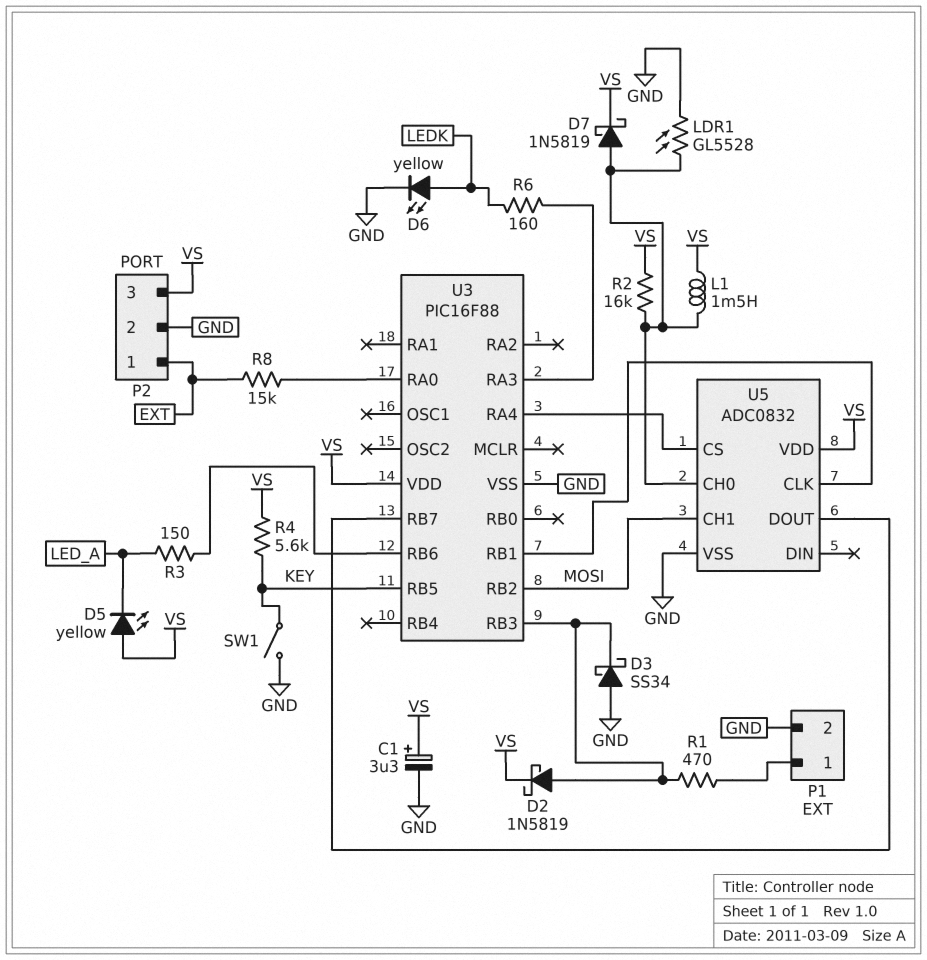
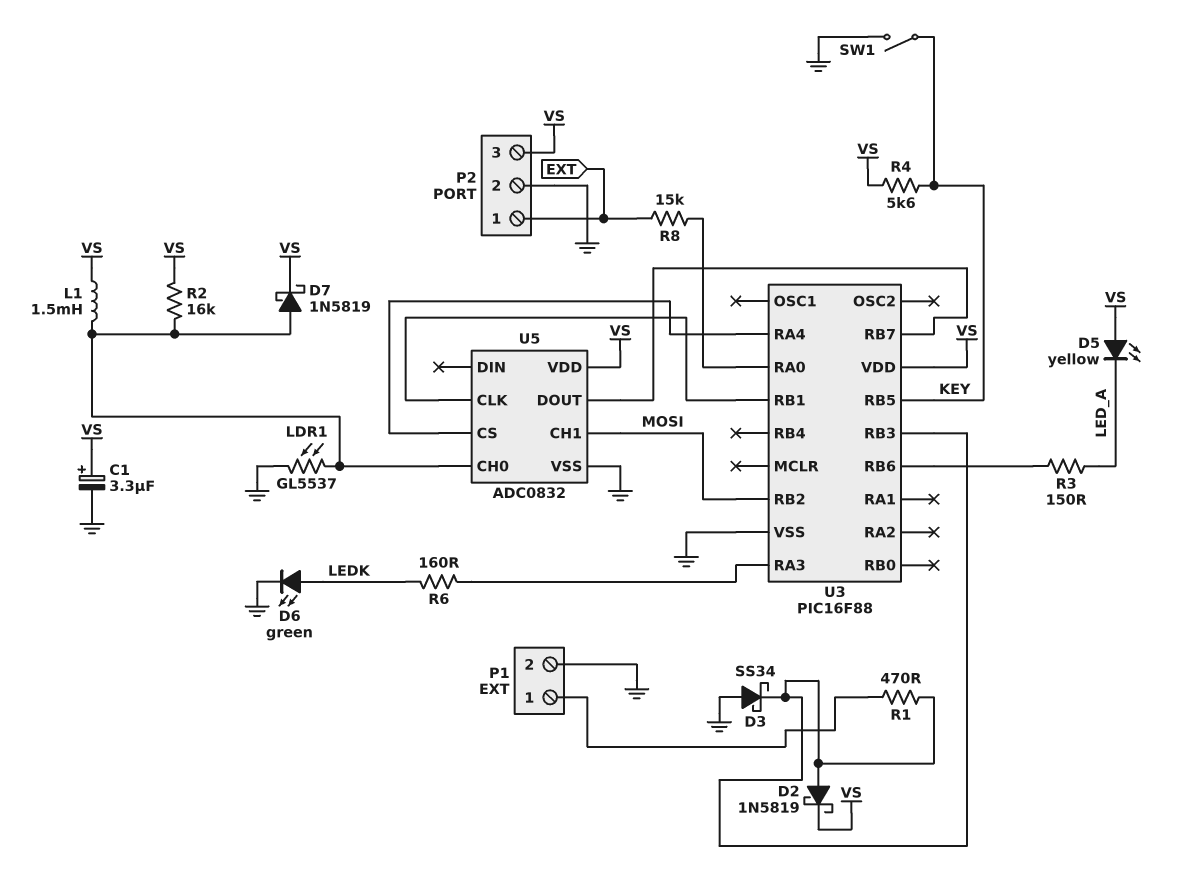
D6: LED yellow (A LEDK, K GND) -> LED green (A LEDK, K GND)
LDR1: GL5528 (GND, U5/CH0) -> GL5537 (GND, U5/CH0)

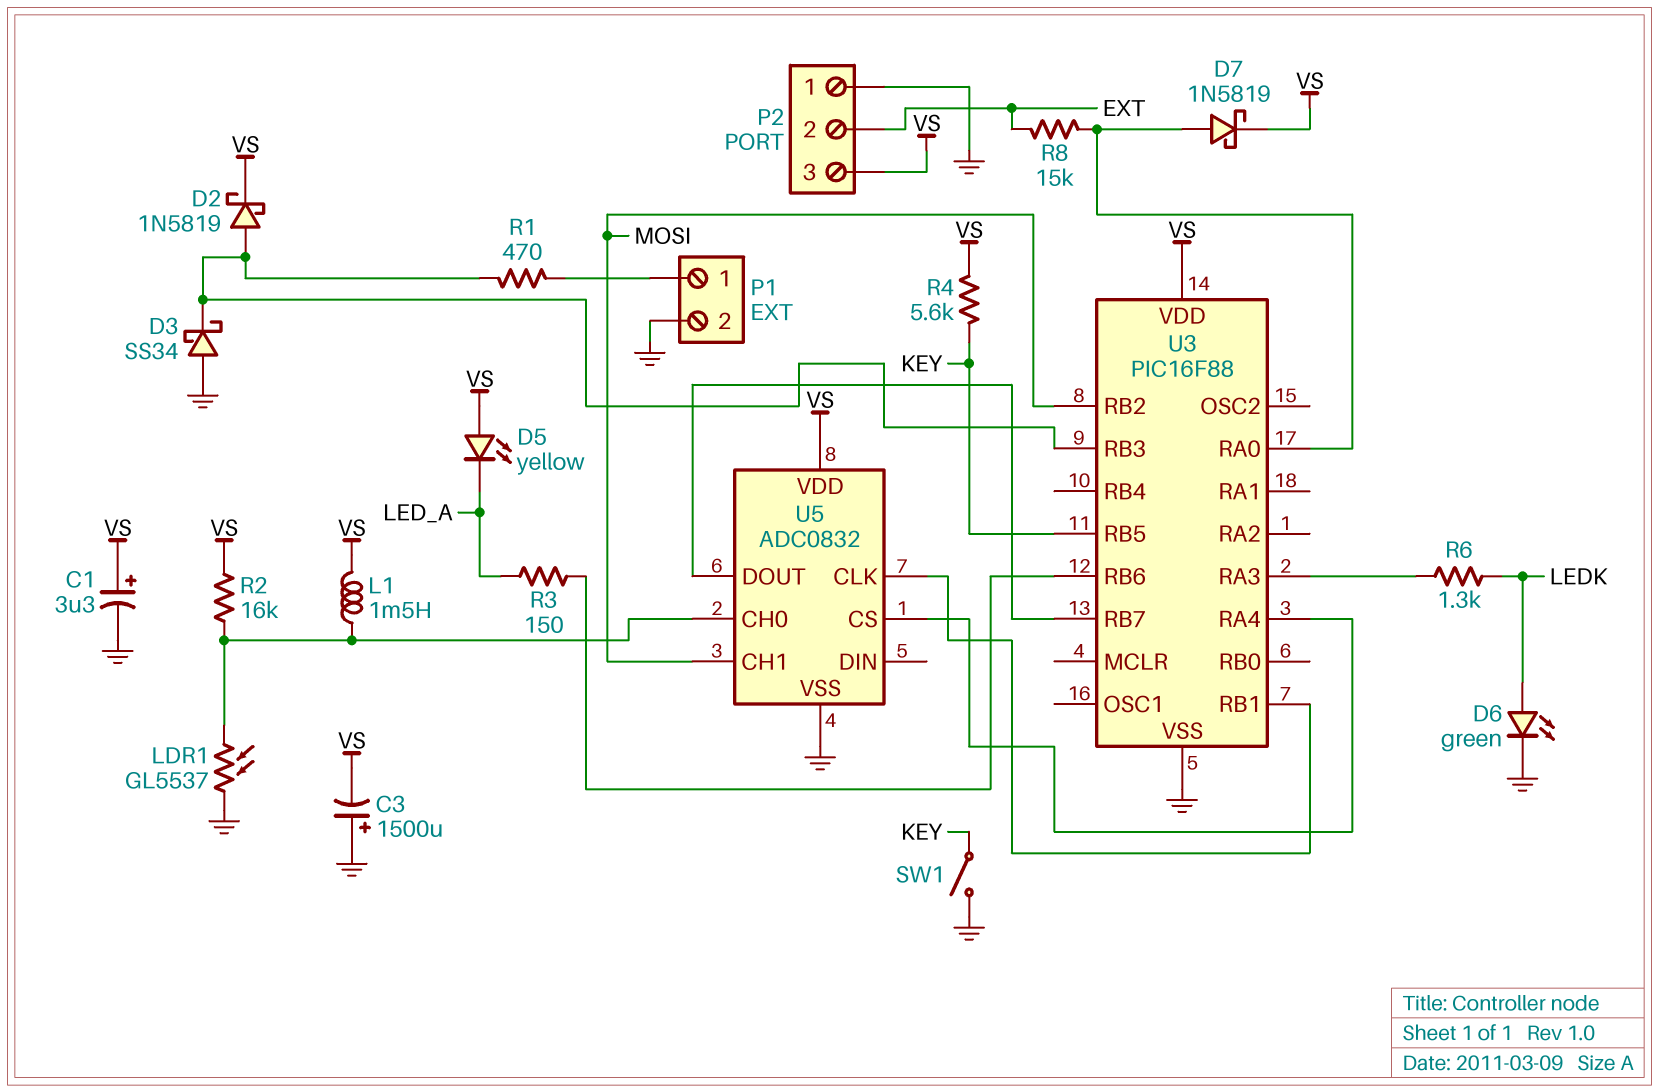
C3: none -> 1500uF (plus GND, minus VS)
D7: schottky 1N5819 (A U5/CH0, K VS) -> schottky 1N5819 (A U3/RA0, K VS)
P2 pin 1: EXT -> GND
P2 pin 2: GND -> EXT
R6: 160 (LEDK, U3/RA3) -> 1.3k (LEDK, U3/RA3)

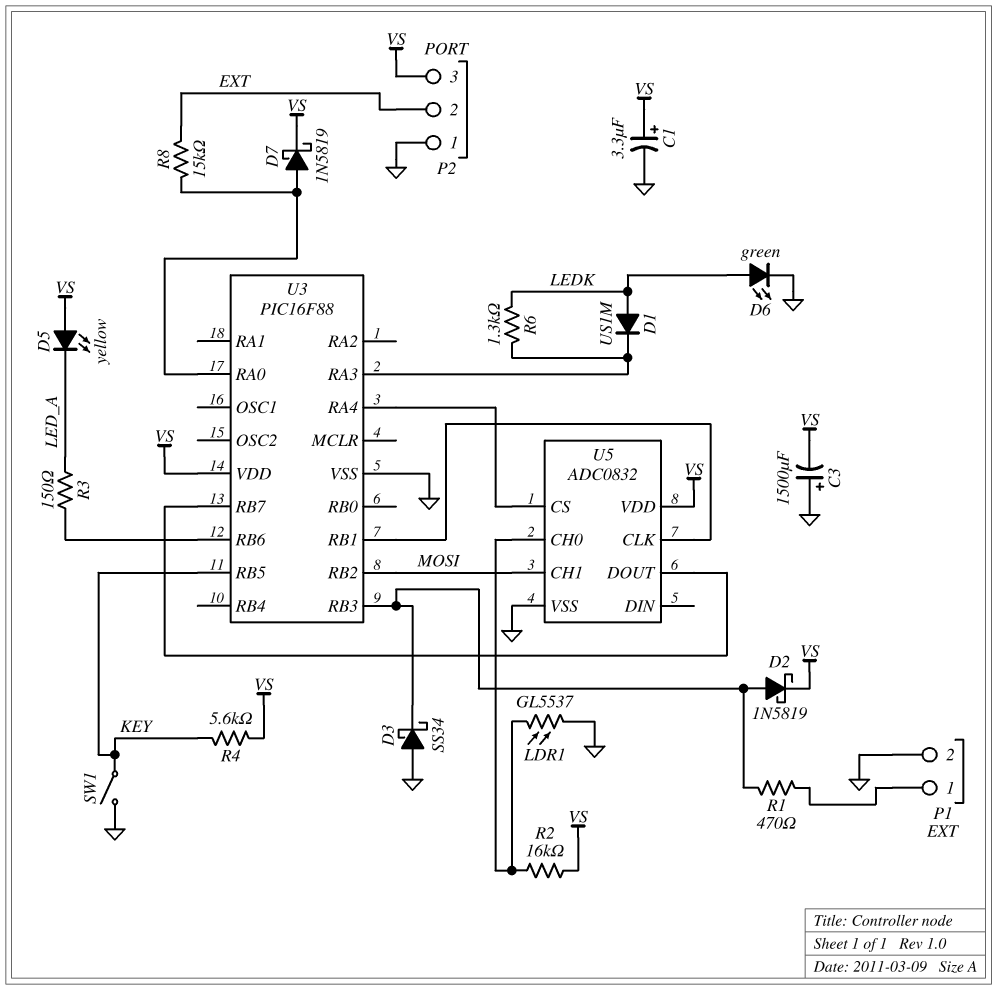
D1: none -> diode US1M (A LEDK, K U3/RA3)
L1: 1.5mH (U5/CH0, VS) -> none

